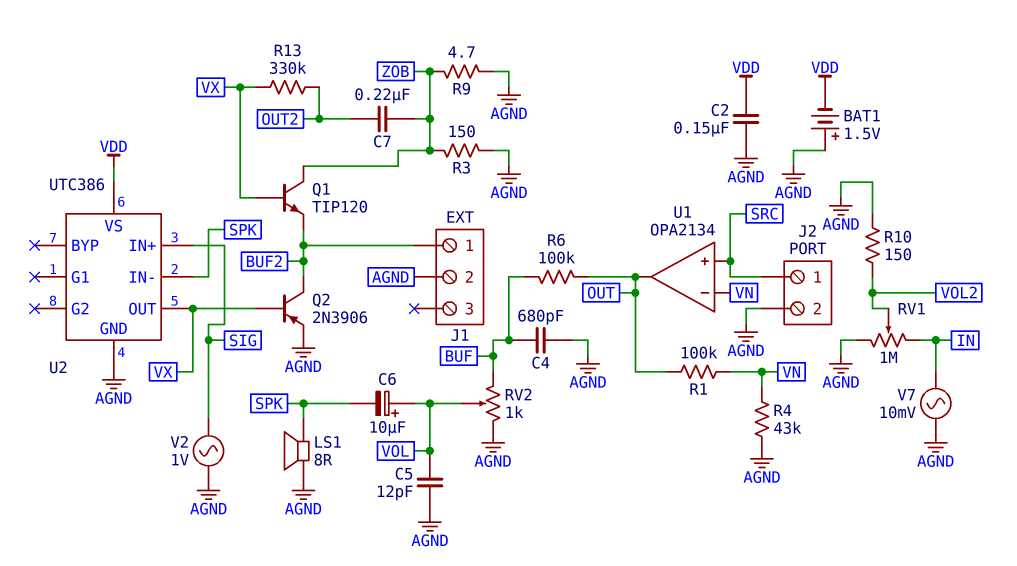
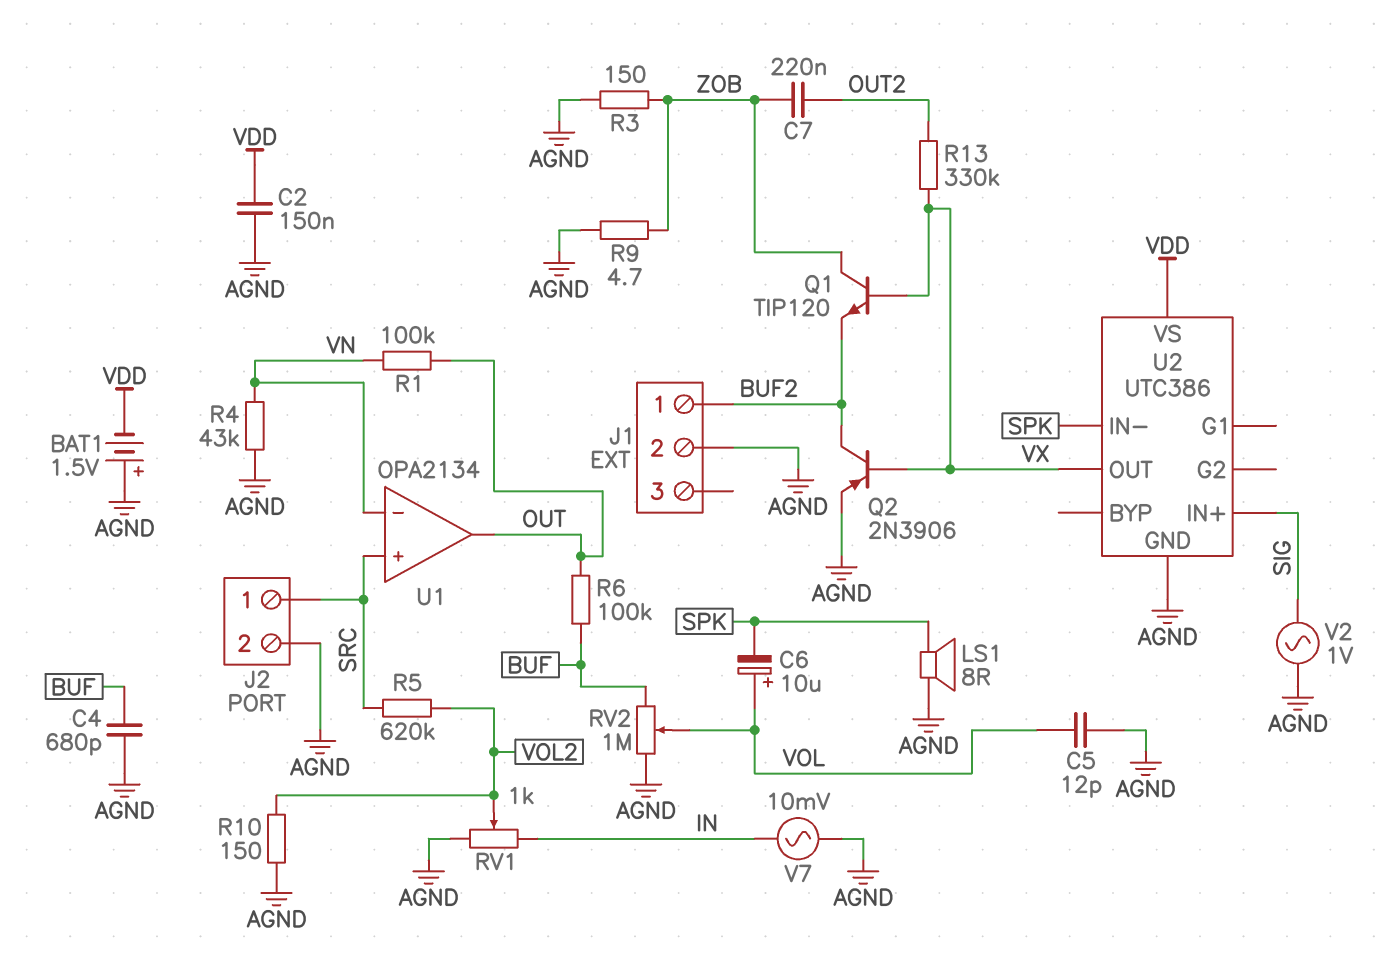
R5: none -> 620k (SRC, VOL2)
RV1: 1M (AGND, IN, wiper VOL2) -> 1k (AGND, IN, wiper VOL2)
RV2: 1k (AGND, BUF, wiper VOL) -> 1M (AGND, BUF, wiper VOL)

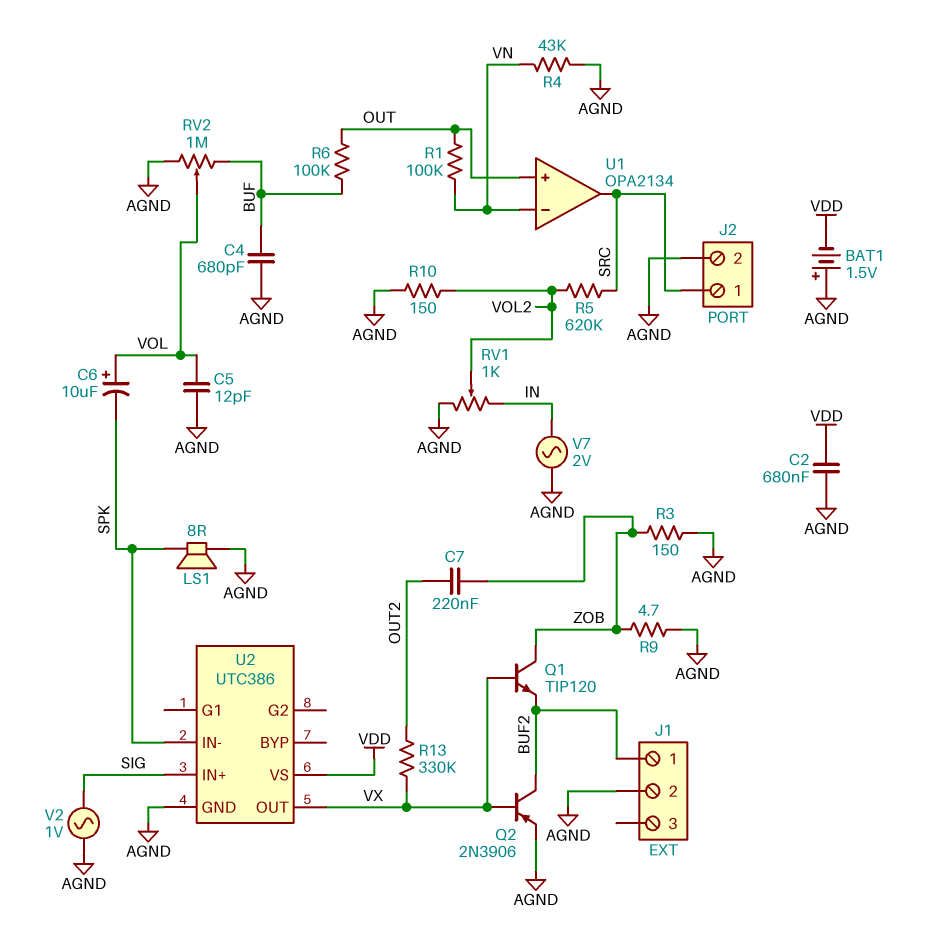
C2: 150nF (AGND, VDD) -> 680nF (AGND, VDD)
U1 pin in+: SRC -> OUT
U1 pin out: OUT -> SRC
V7: AC 10mV (AGND, IN) -> AC 2V (AGND, IN)

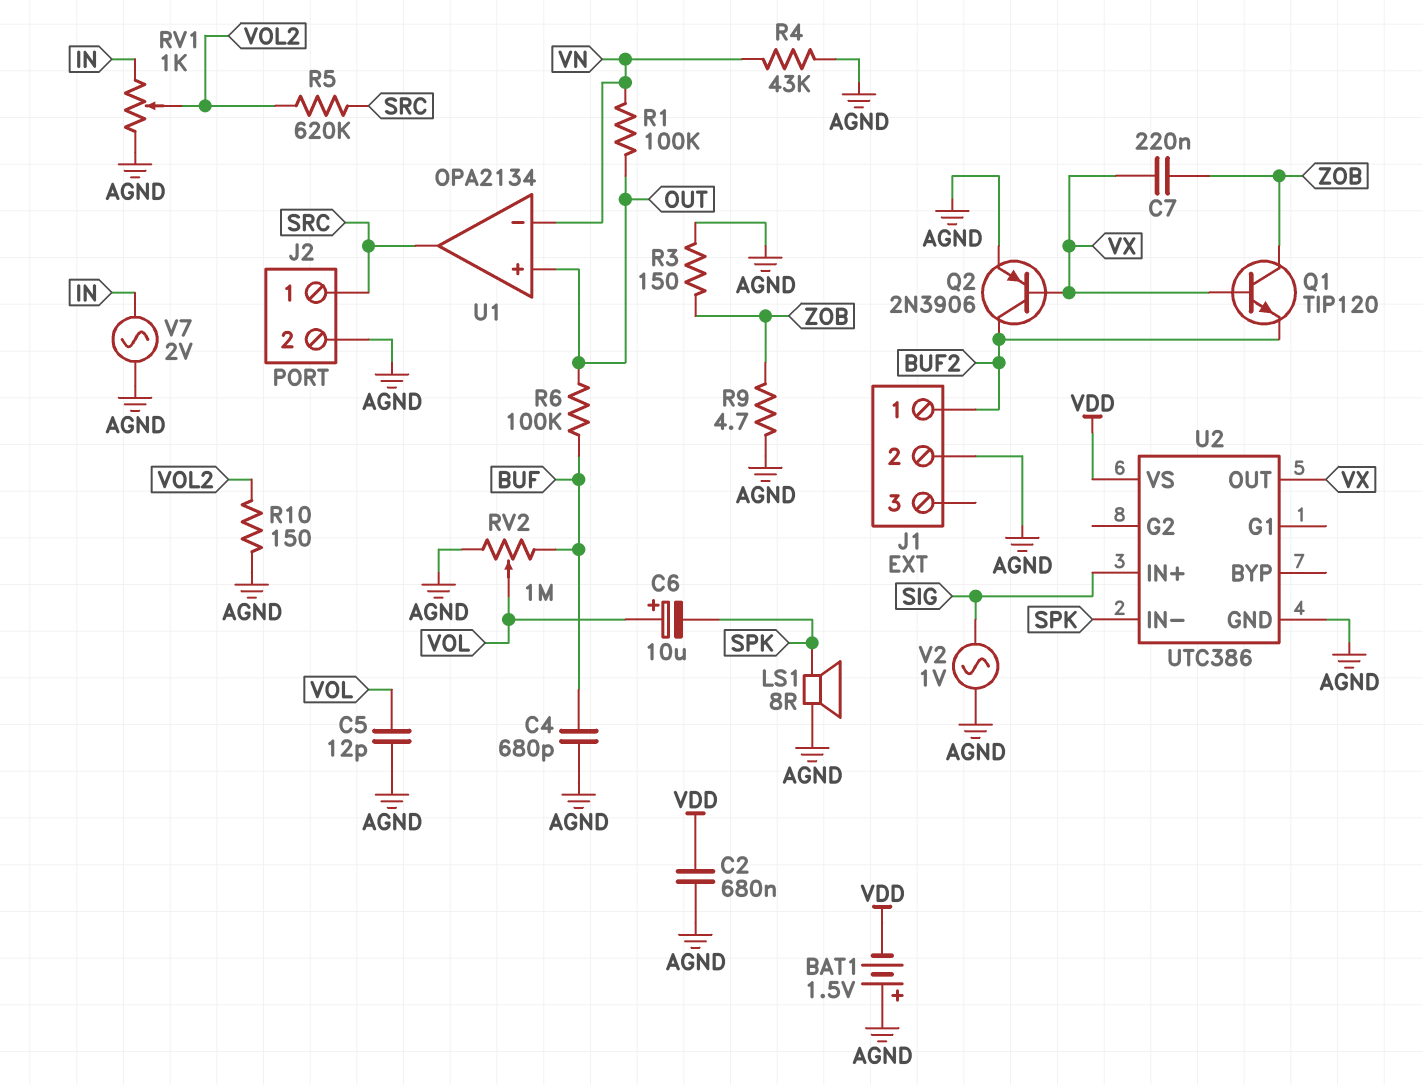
C7: 220nF (OUT2, ZOB) -> 220nF (VX, ZOB)
R13: 330k (OUT2, VX) -> none

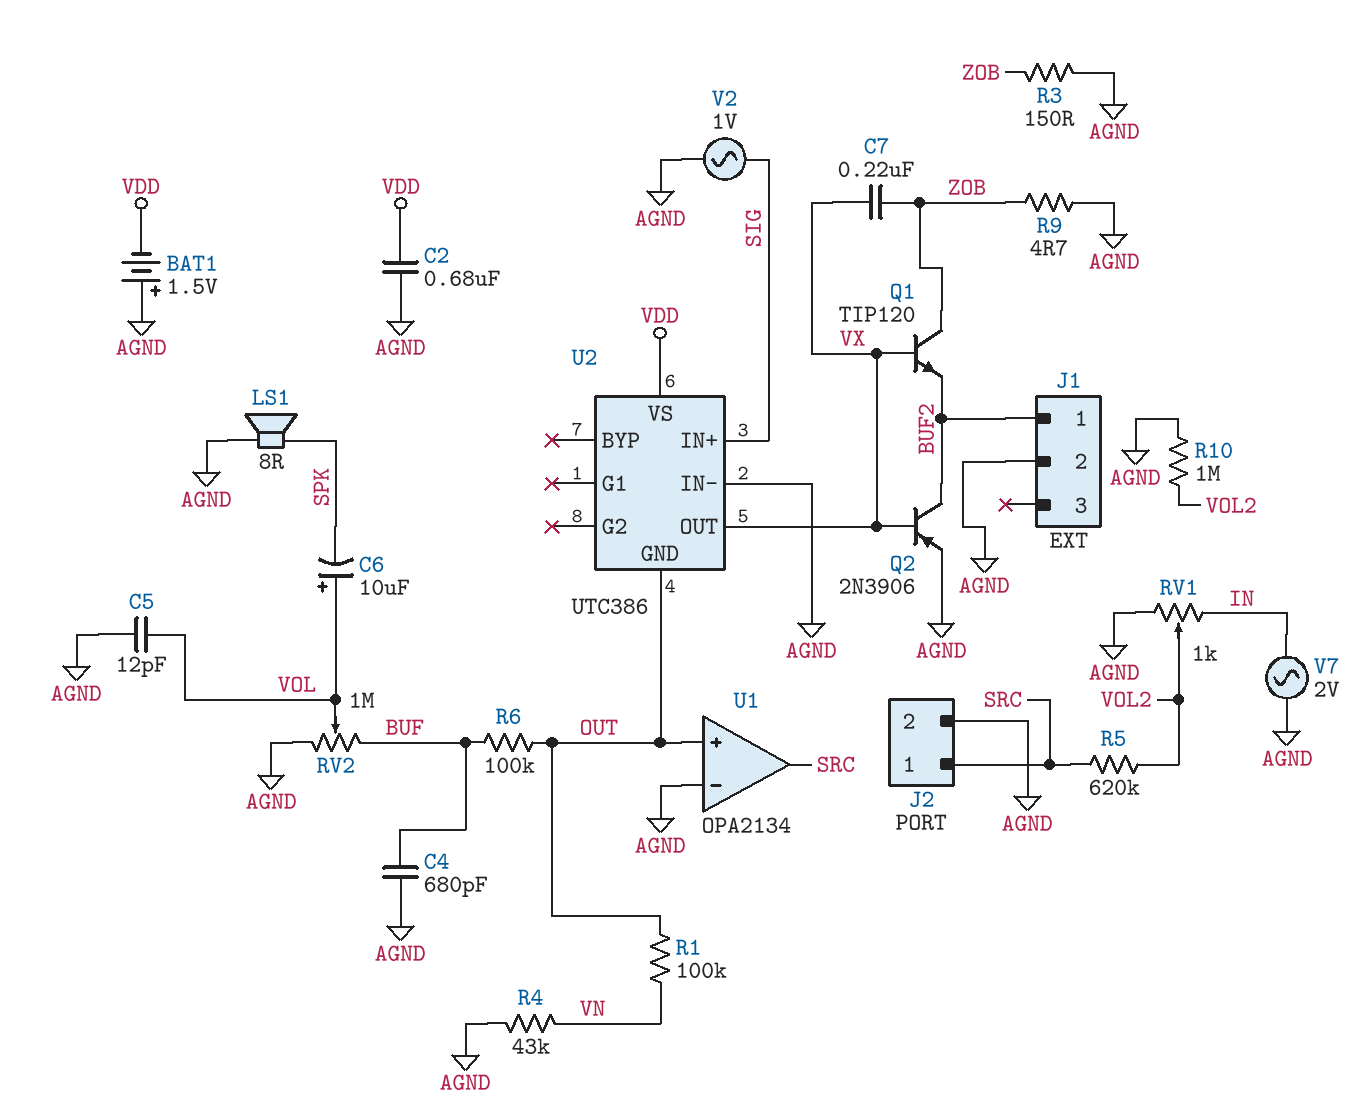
R10: 150 (AGND, VOL2) -> 1M (AGND, VOL2)
U1 pin in-: VN -> AGND
U2 pin GND: AGND -> OUT
U2 pin IN-: SPK -> AGND

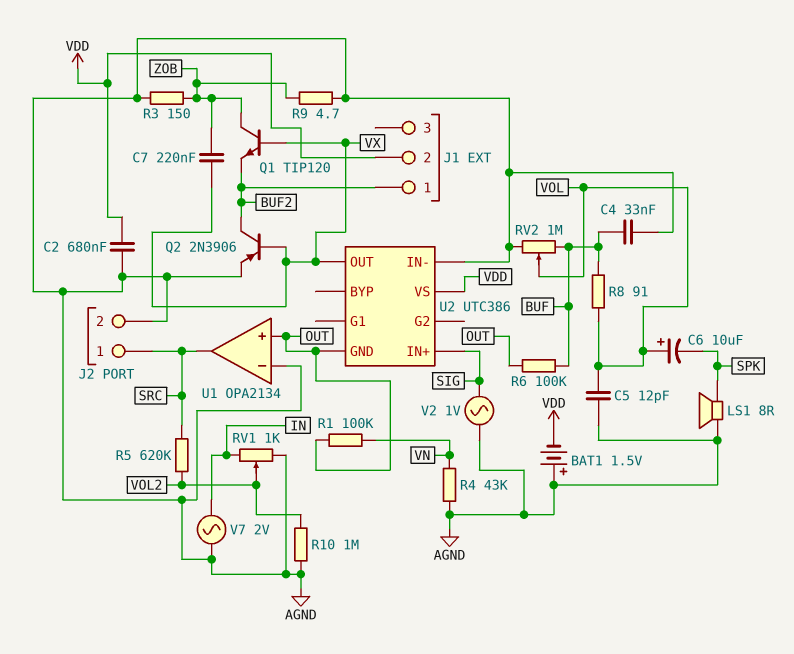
C4: 680pF (AGND, BUF) -> 33nF (AGND, BUF)
J1 pin 2: AGND -> VDD
R8: none -> 91 (BUF, VOL)

